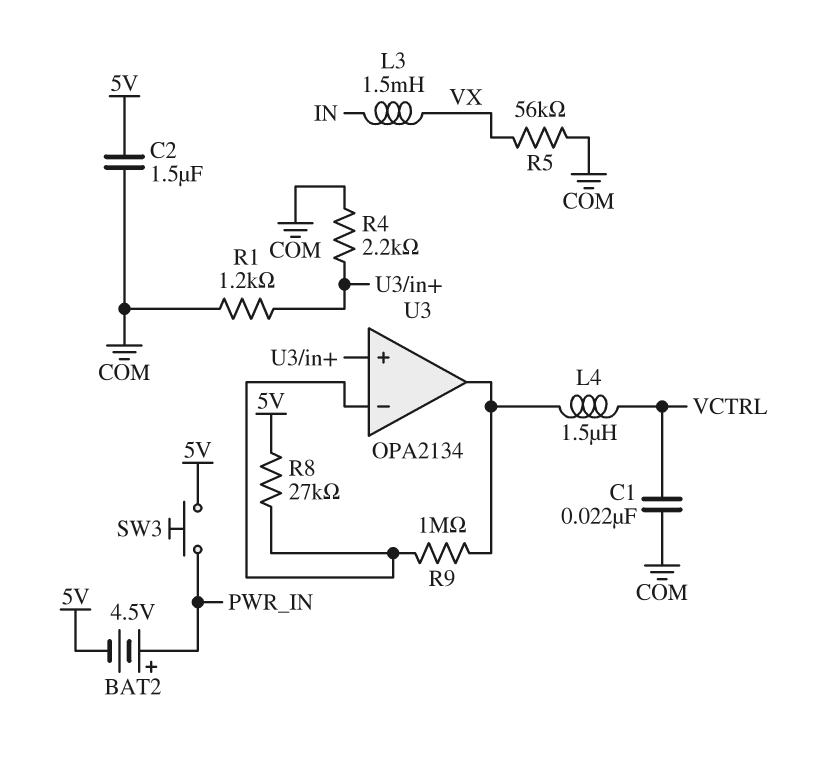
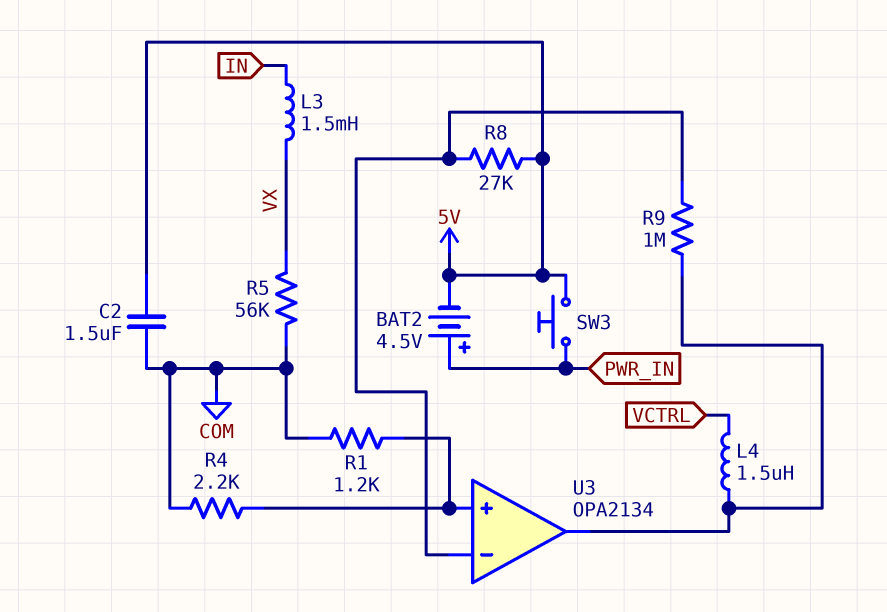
C1: 22nF (COM, VCTRL) -> none

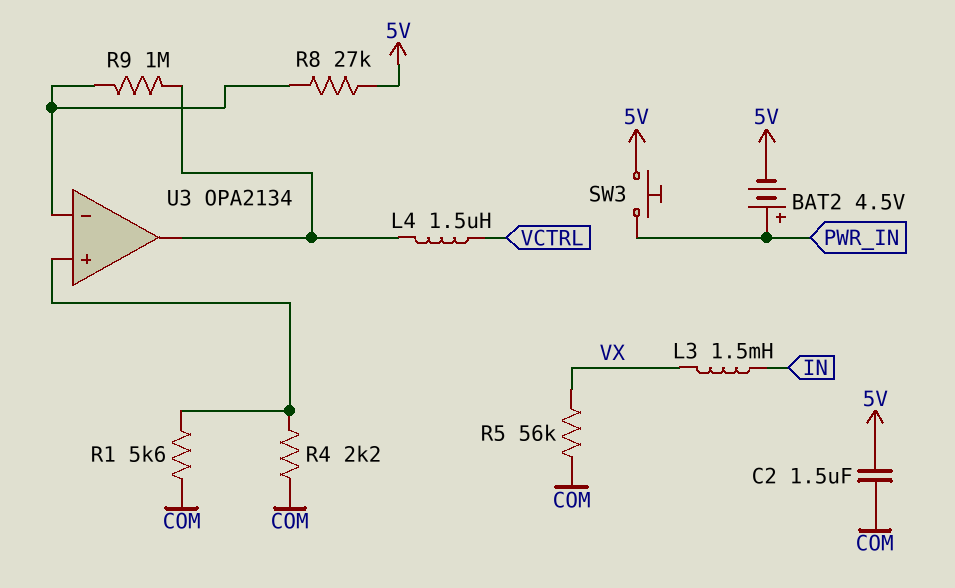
R1: 1.2k (COM, U3/in+) -> 5.6k (COM, U3/in+)

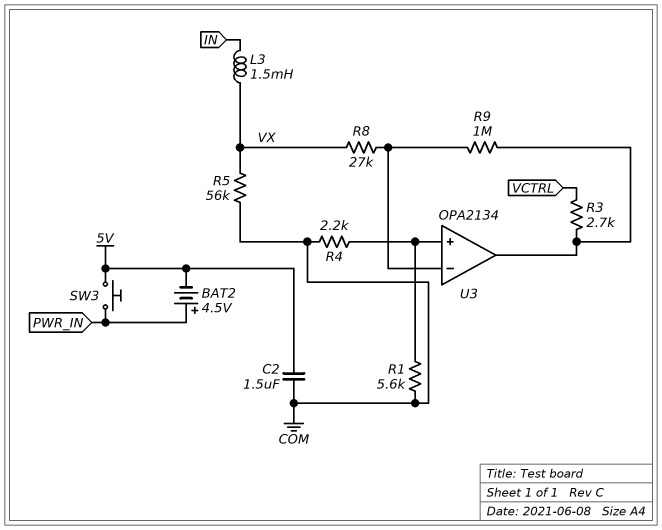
L4: 1.5uH (U3/out, VCTRL) -> none
R3: none -> 2.7k (U3/out, VCTRL)
R8: 27k (5V, U3/in-) -> 27k (U3/in-, VX)

